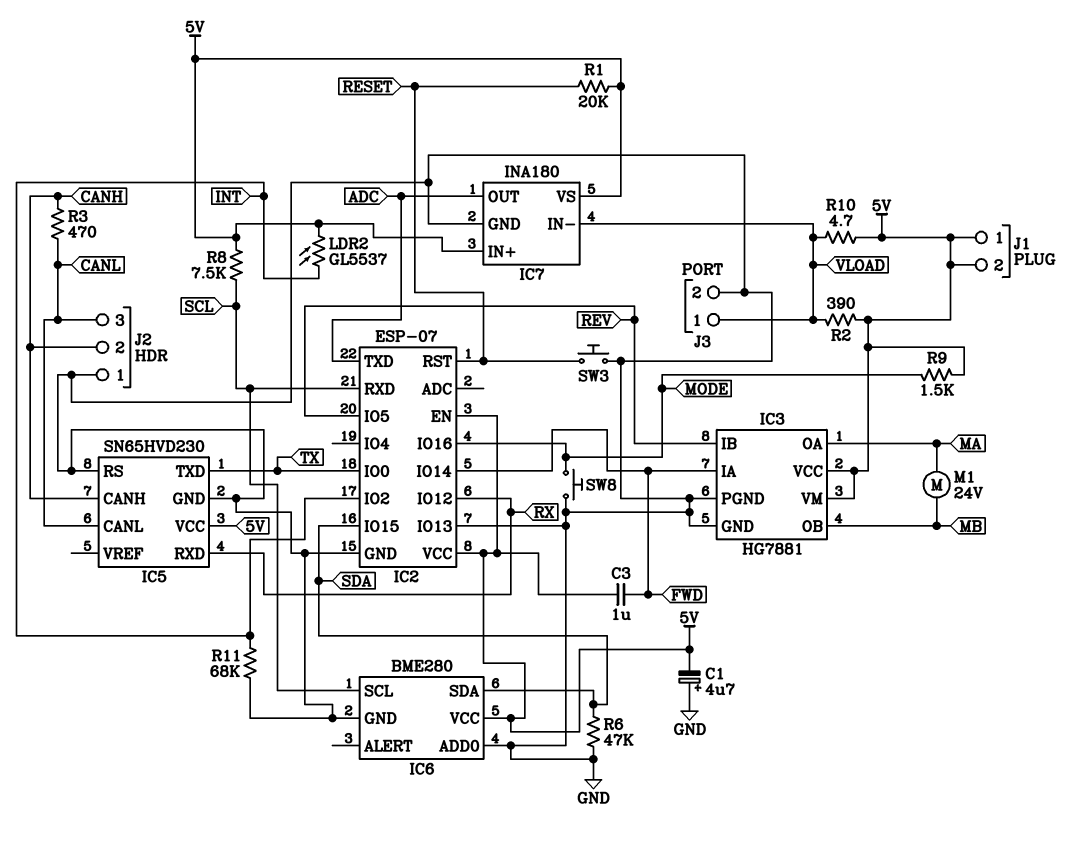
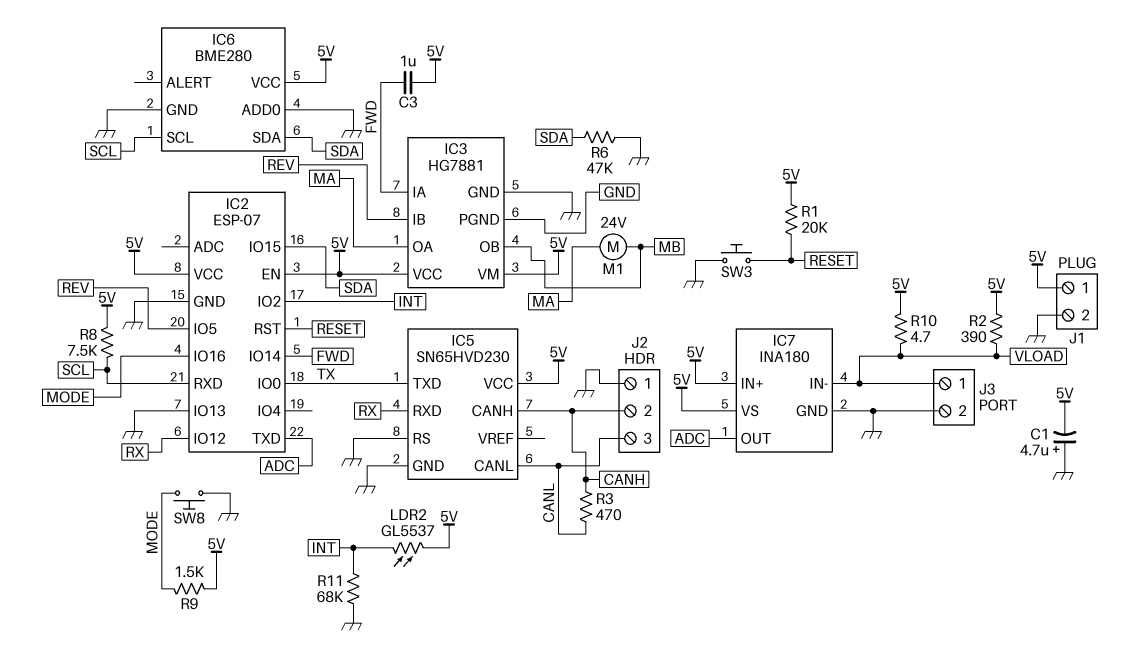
J1 pin 2: 5V -> GND

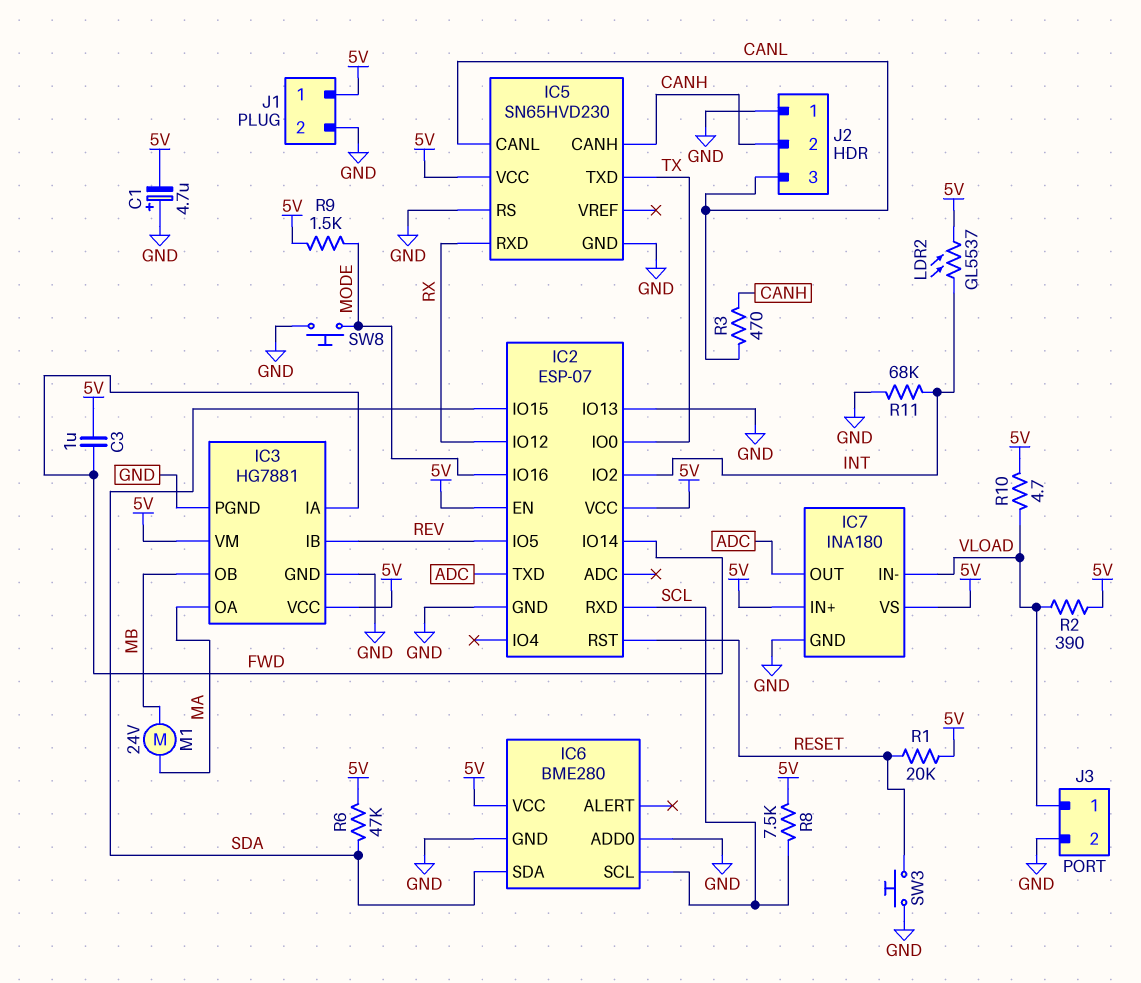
R6: 47k (GND, SDA) -> 47k (5V, SDA)

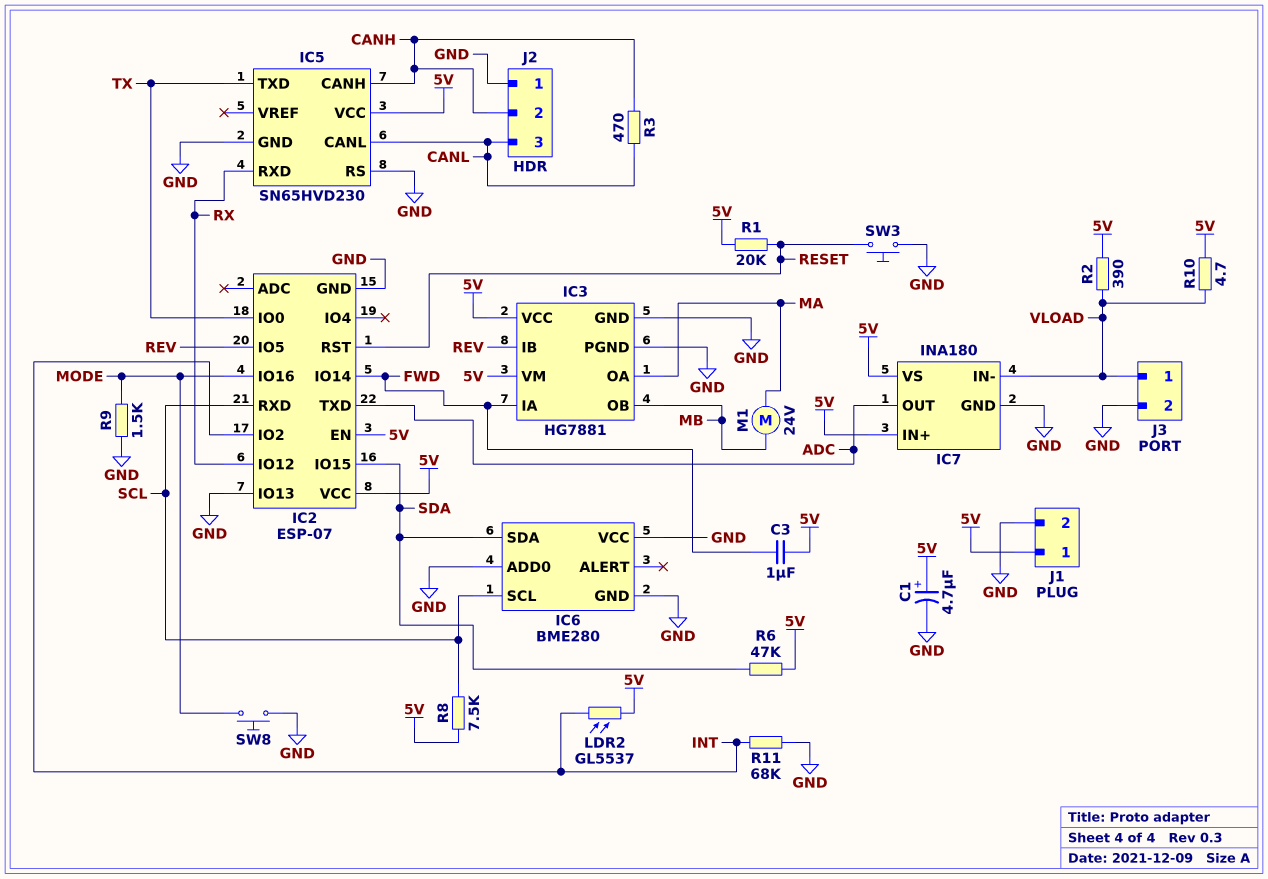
C1: 4.7uF (plus GND, minus 5V) -> 4.7uF (plus 5V, minus GND)
IC6 pin VCC: 5V -> GND
R9: 1.5k (5V, MODE) -> 1.5k (GND, MODE)

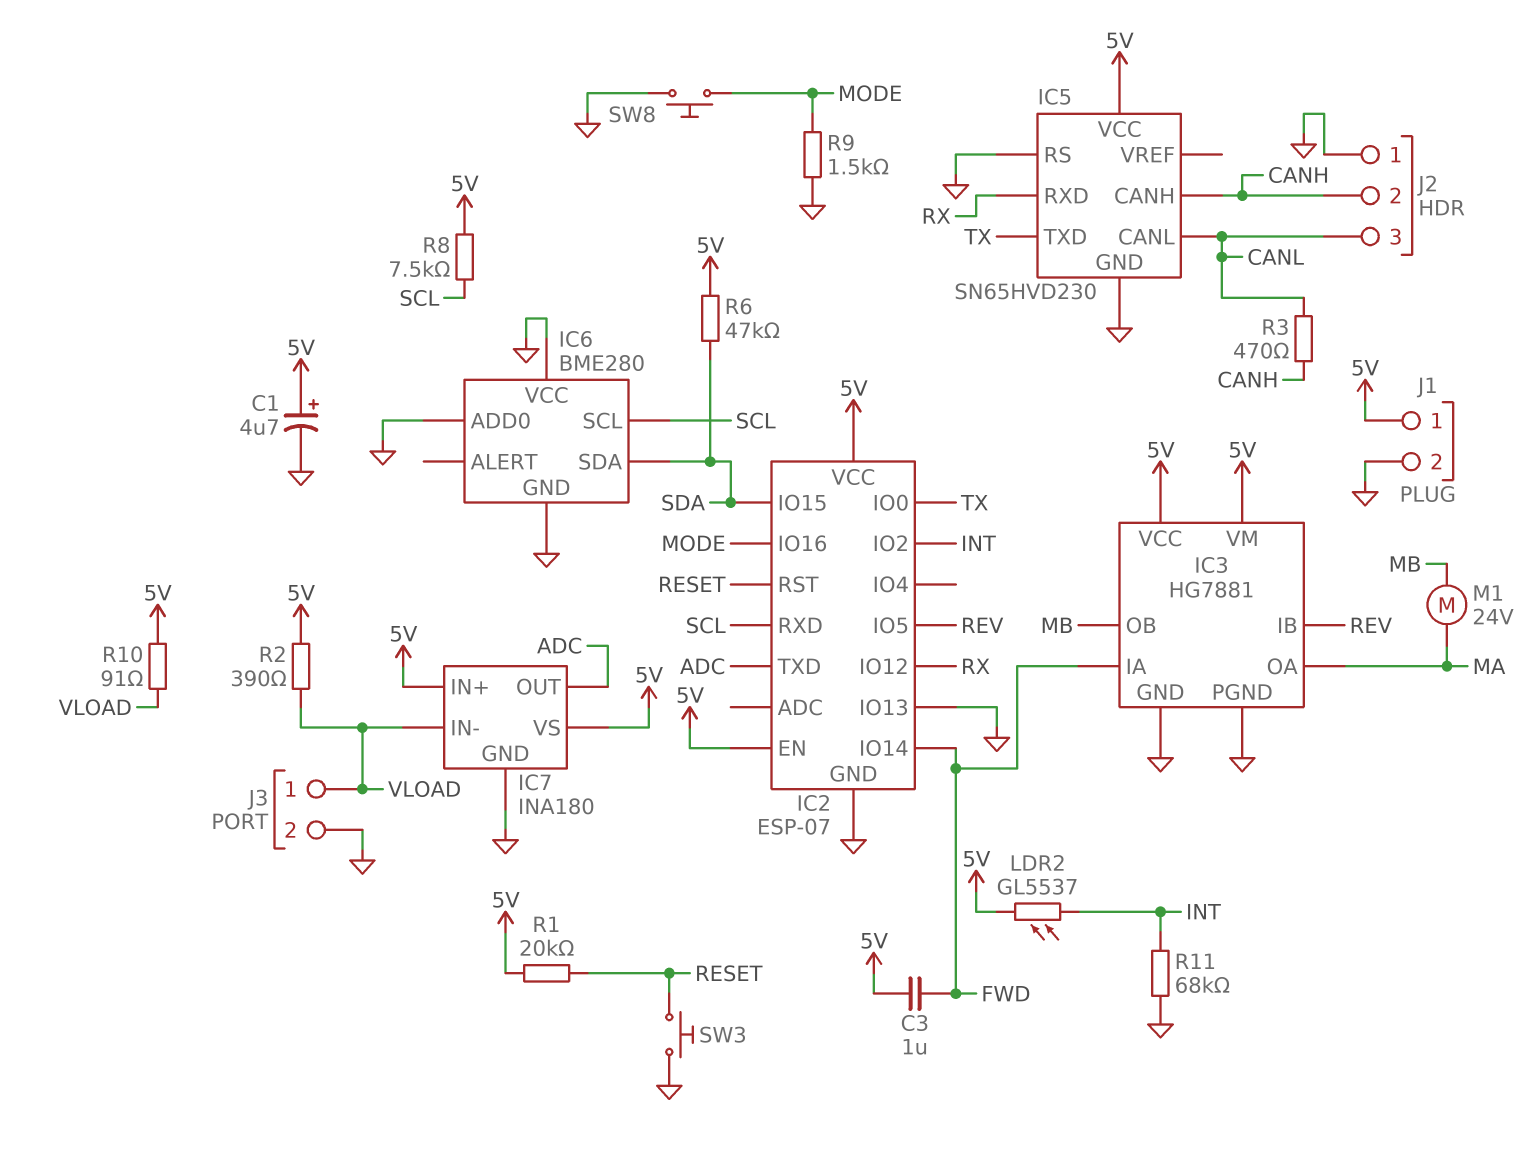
R10: 4.7 (5V, VLOAD) -> 91 (5V, VLOAD)

